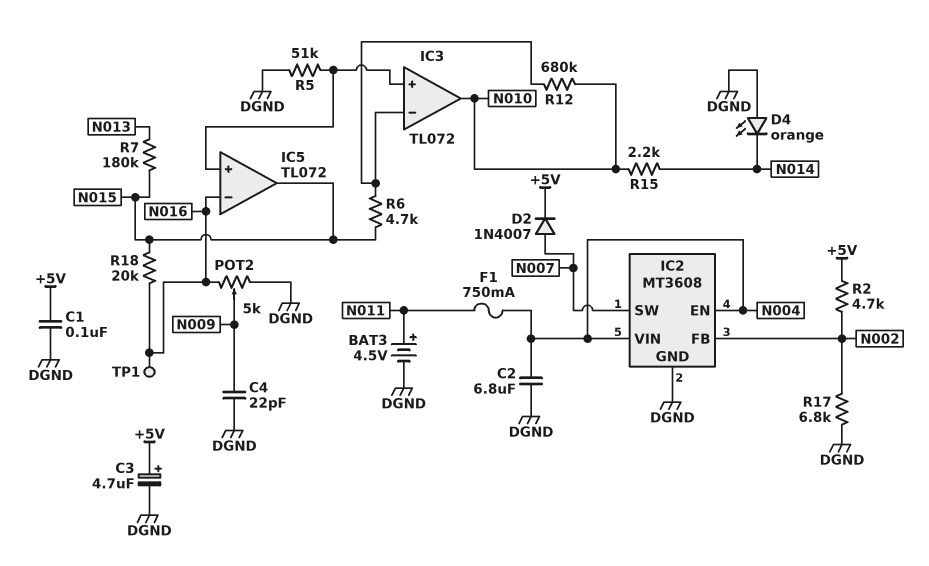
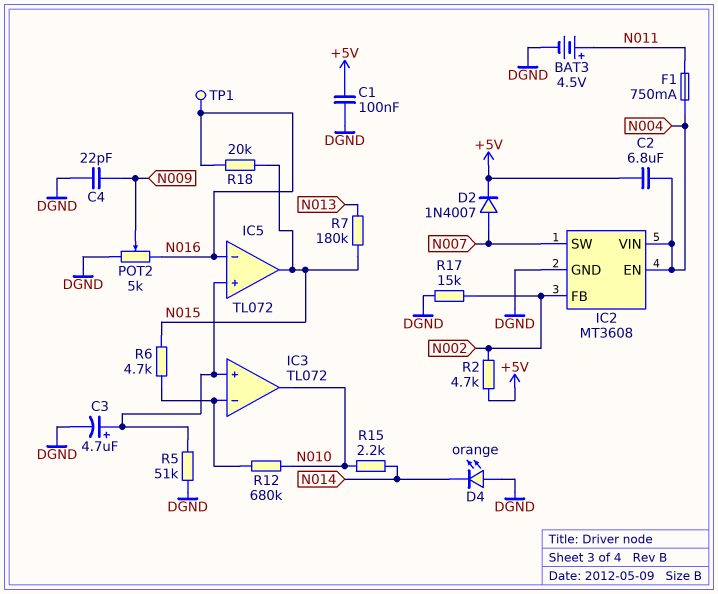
C2: 6.8uF (DGND, N004) -> 6.8uF (+5V, N004)
C3: 4.7uF (plus +5V, minus DGND) -> 4.7uF (plus IC3/in+, minus DGND)
R17: 6.8k (DGND, N002) -> 15k (DGND, N002)

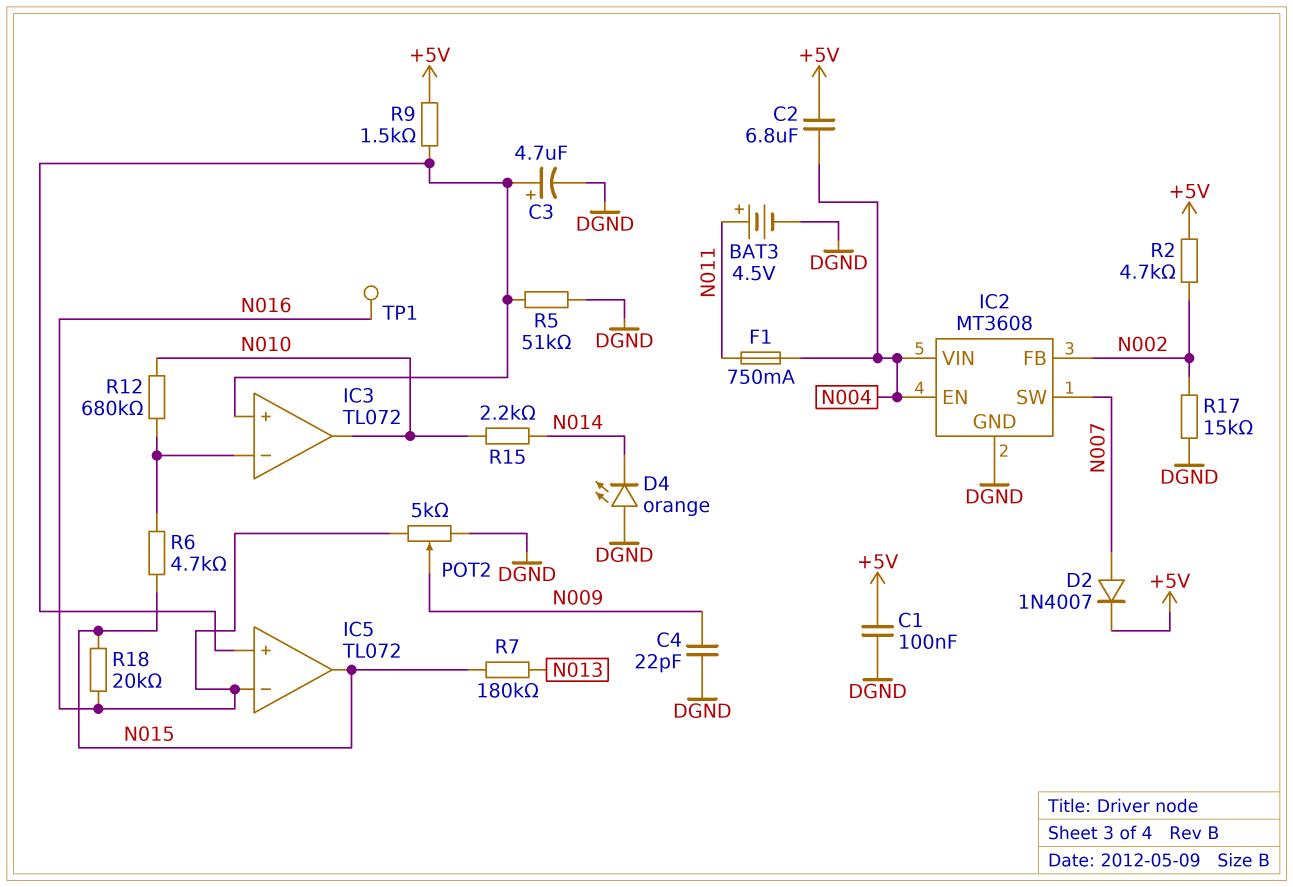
R9: none -> 1.5k (+5V, IC3/in+)

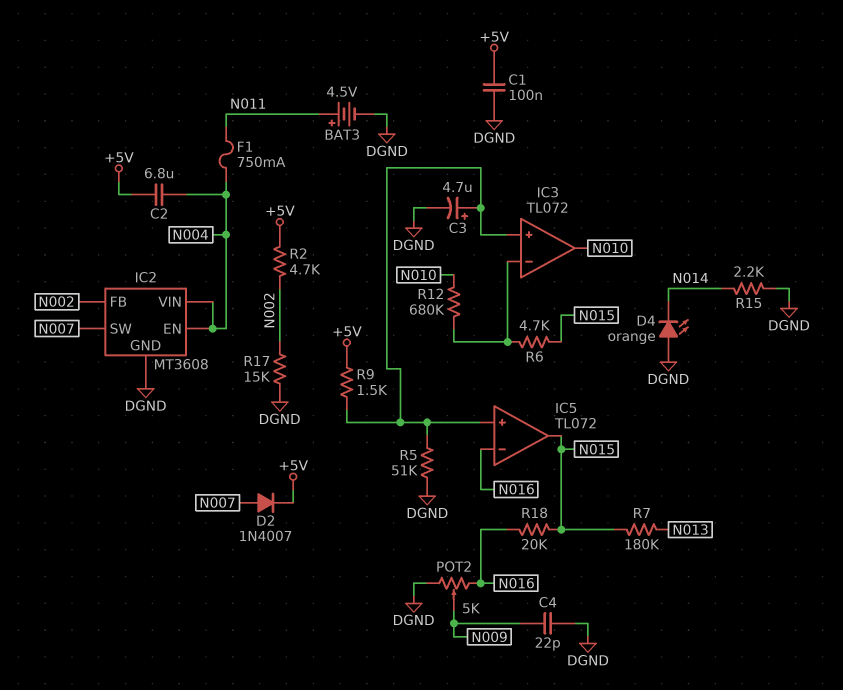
R15: 2.2k (N010, N014) -> 2.2k (DGND, N014)
TP1: test point (N016) -> none

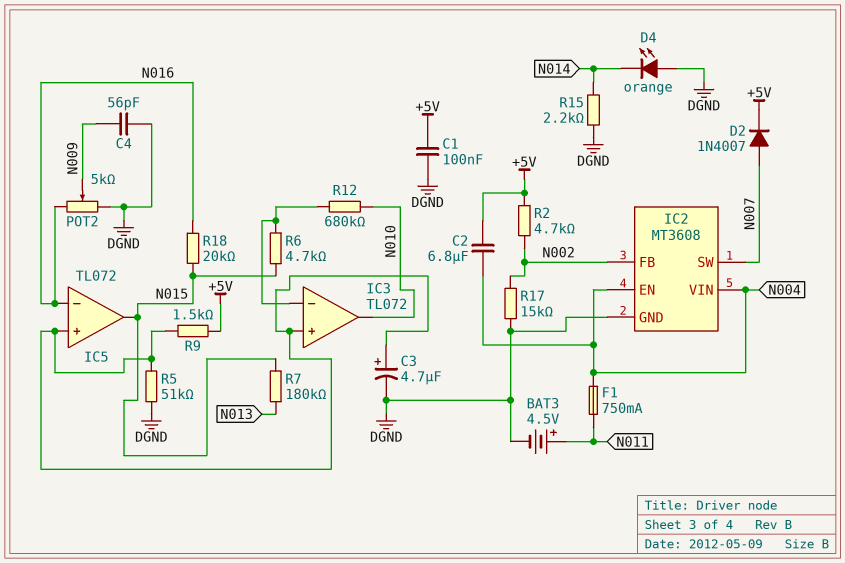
C4: 22pF (DGND, N009) -> 56pF (DGND, N009)

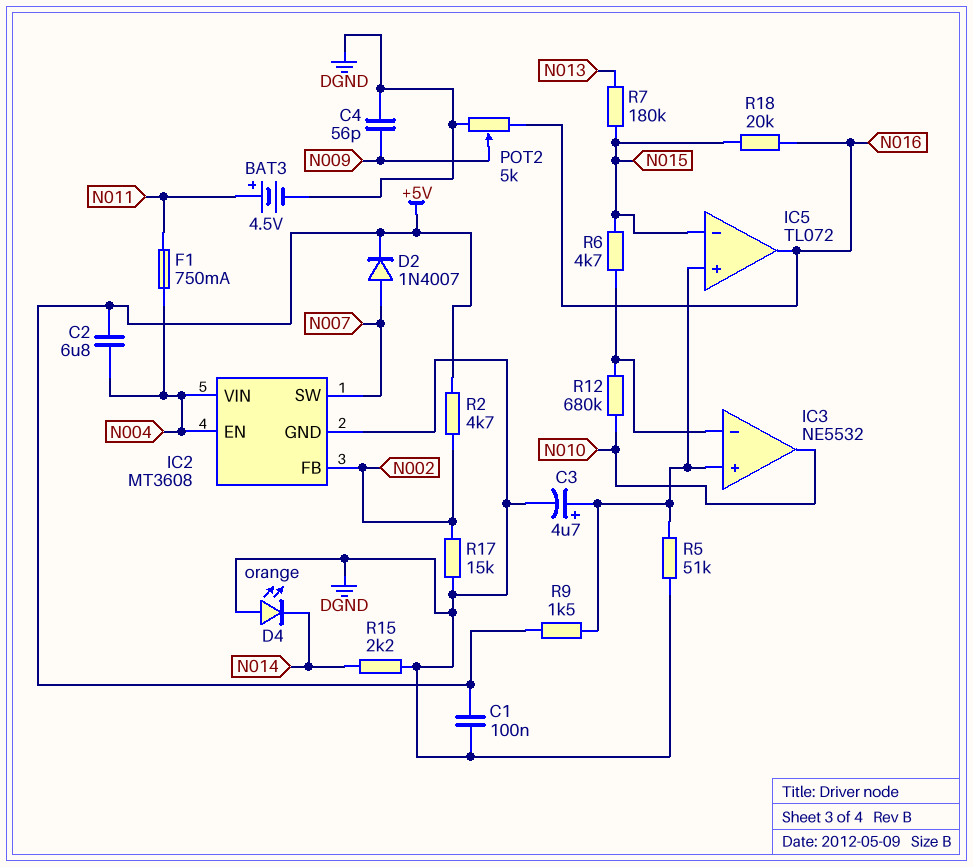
IC3: TL072 -> NE5532
IC5 pin in-: N016 -> N015
IC5 pin out: N015 -> N016

